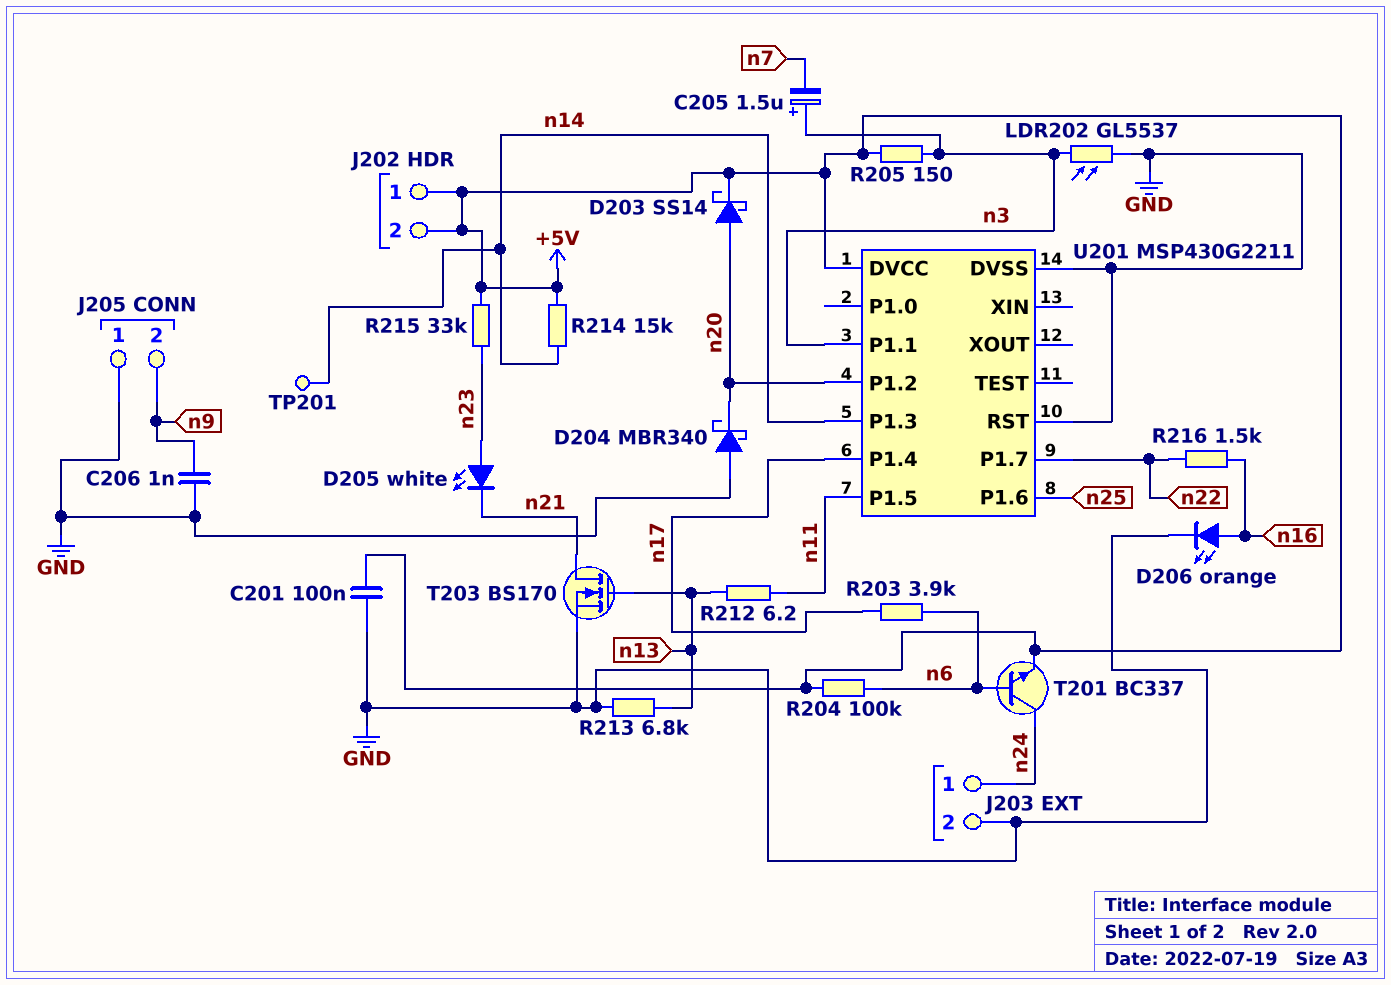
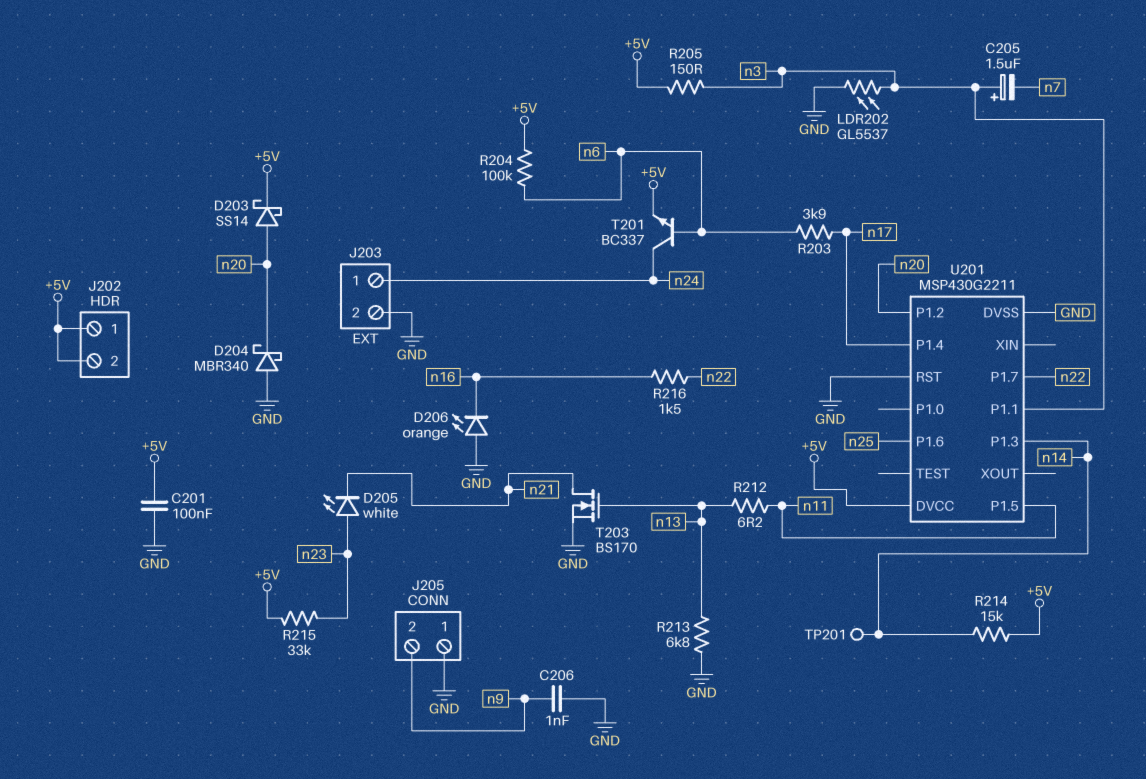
D206: LED orange (A n16, K GND) -> LED orange (A GND, K n16)

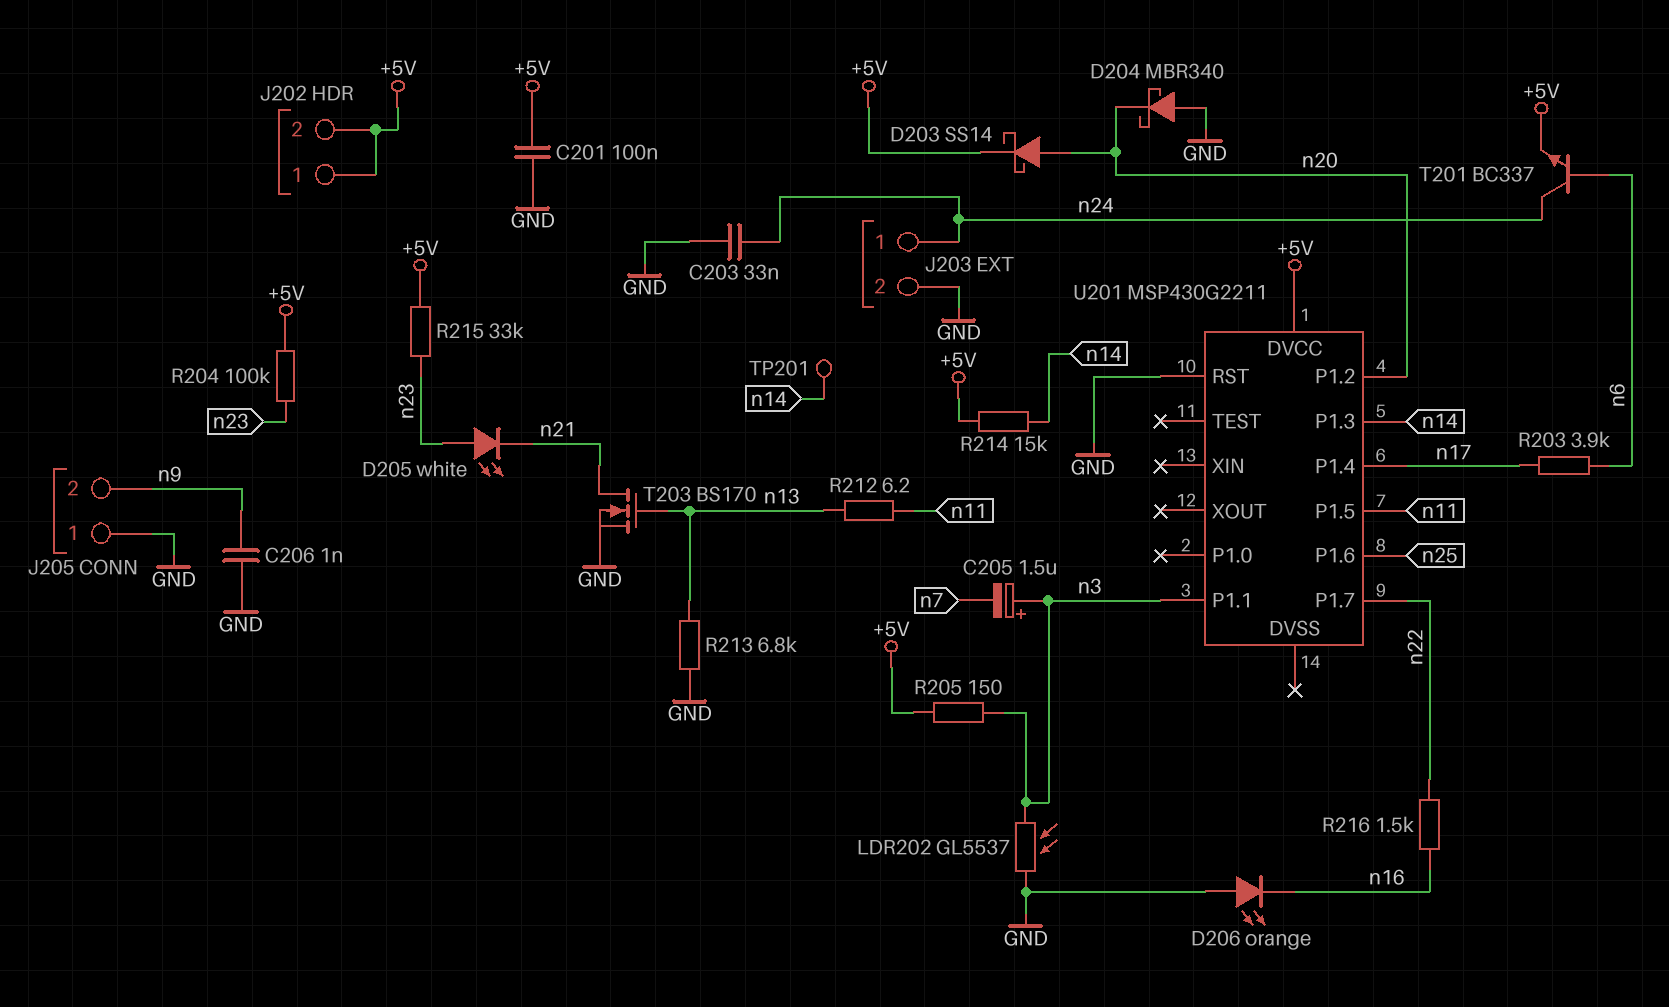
C203: none -> 33nF (GND, n24)
R204: 100k (+5V, n6) -> 100k (+5V, n23)
U201 pin DVSS: GND -> none

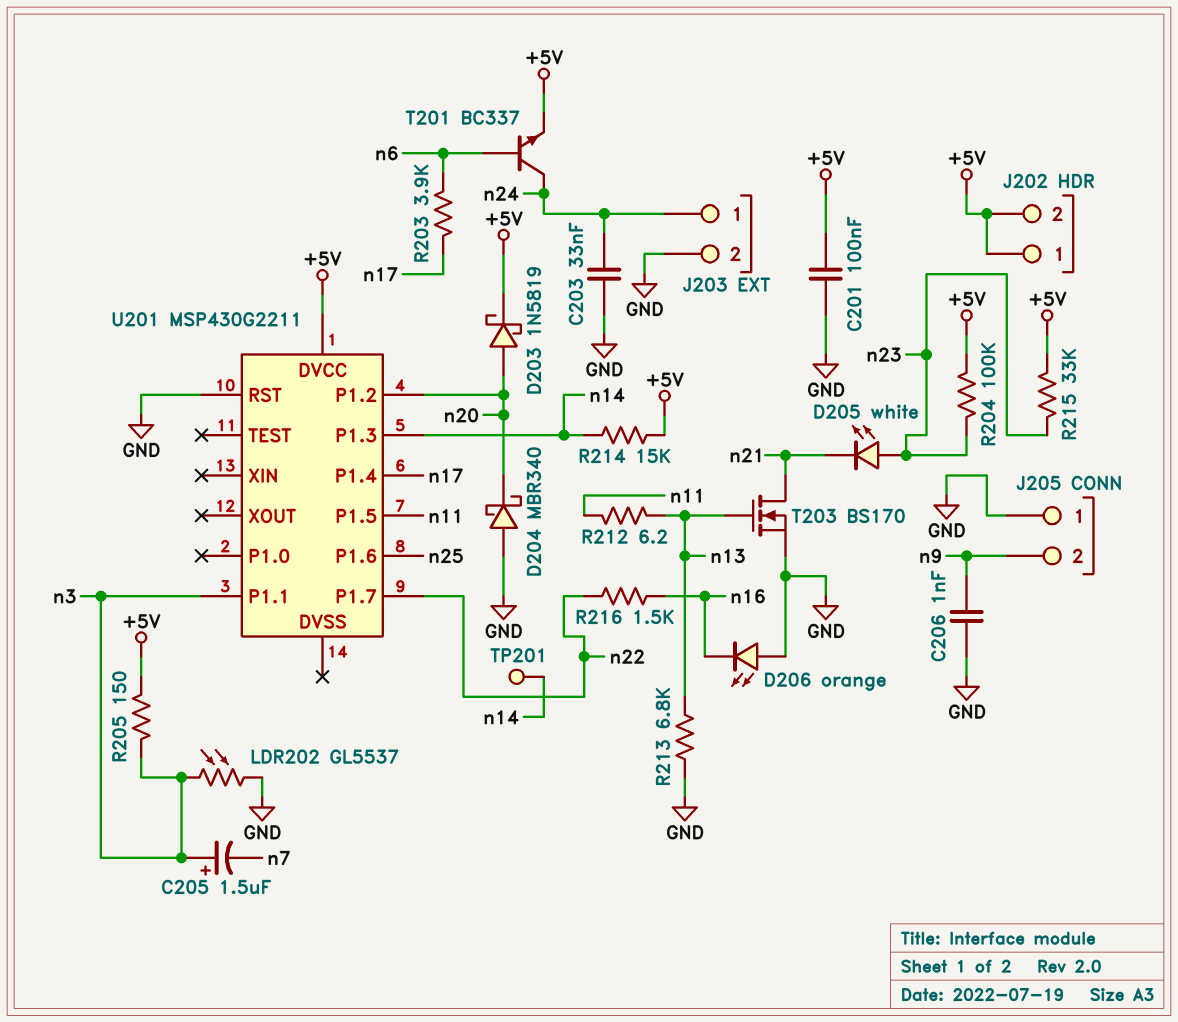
D203: schottky SS14 (A n20, K +5V) -> schottky 1N5819 (A n20, K +5V)

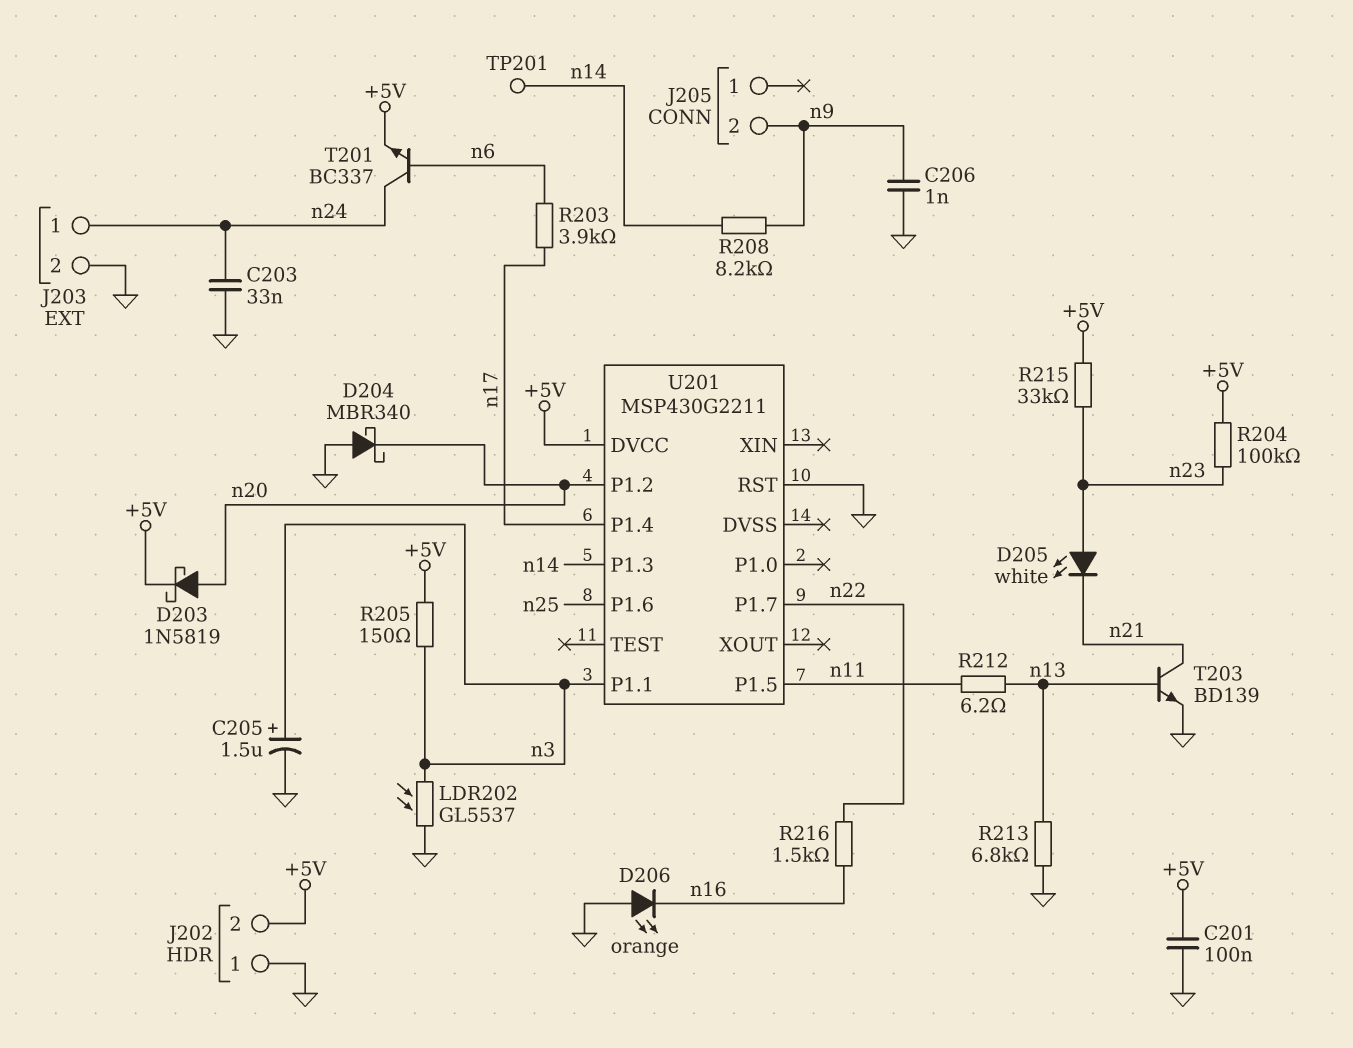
C205: 1.5uF (plus n3, minus n7) -> 1.5uF (plus n3, minus GND)
J202 pin 1: +5V -> GND
J205 pin 1: GND -> none
R208: none -> 8.2k (n9, n14)
R214: 15k (+5V, n14) -> none
T203: NMOS BS170 (G n13, D n21, S GND) -> NPN BD139 (B n13, C n21, E GND)

